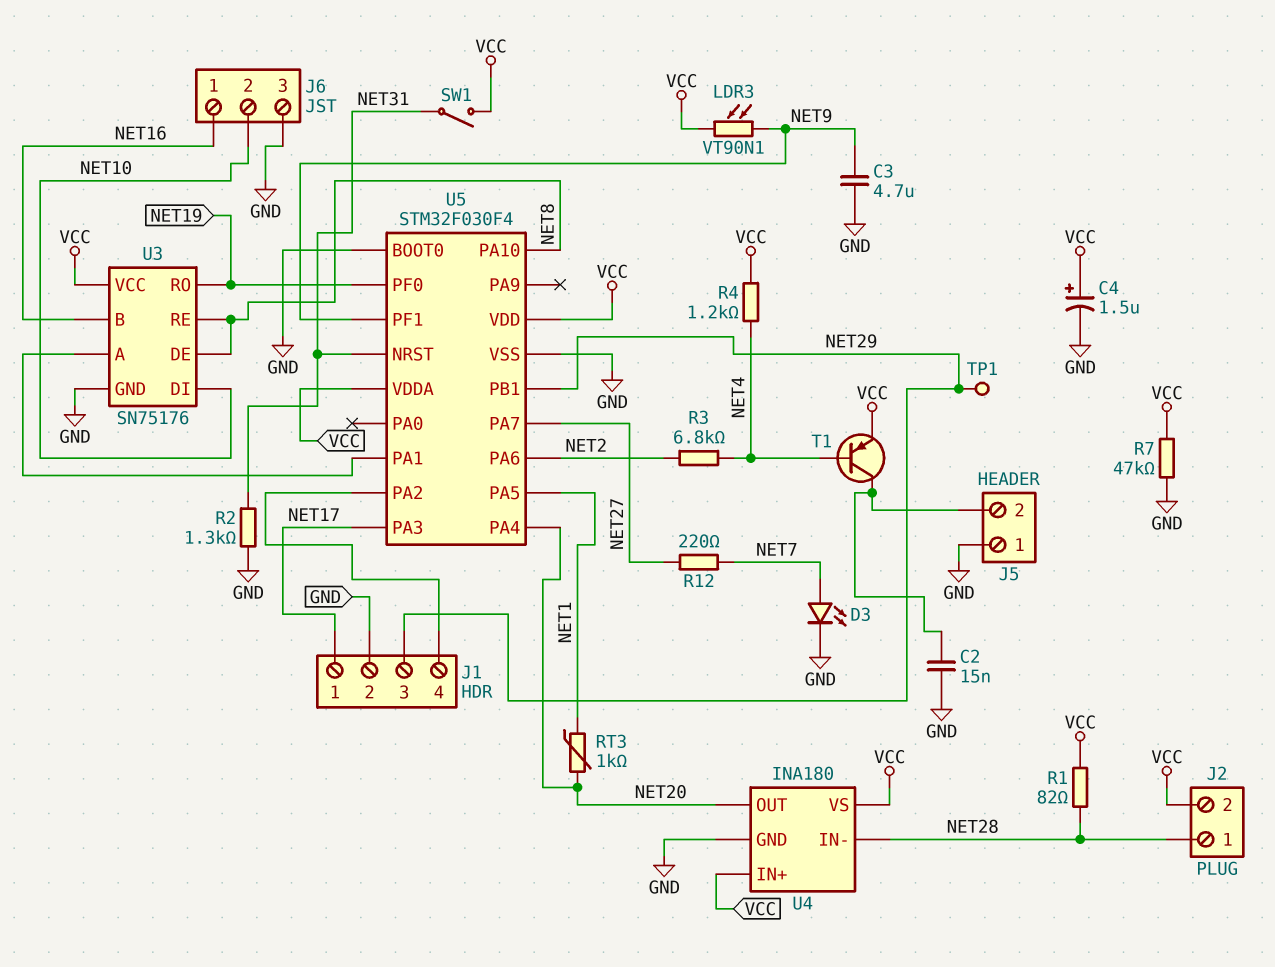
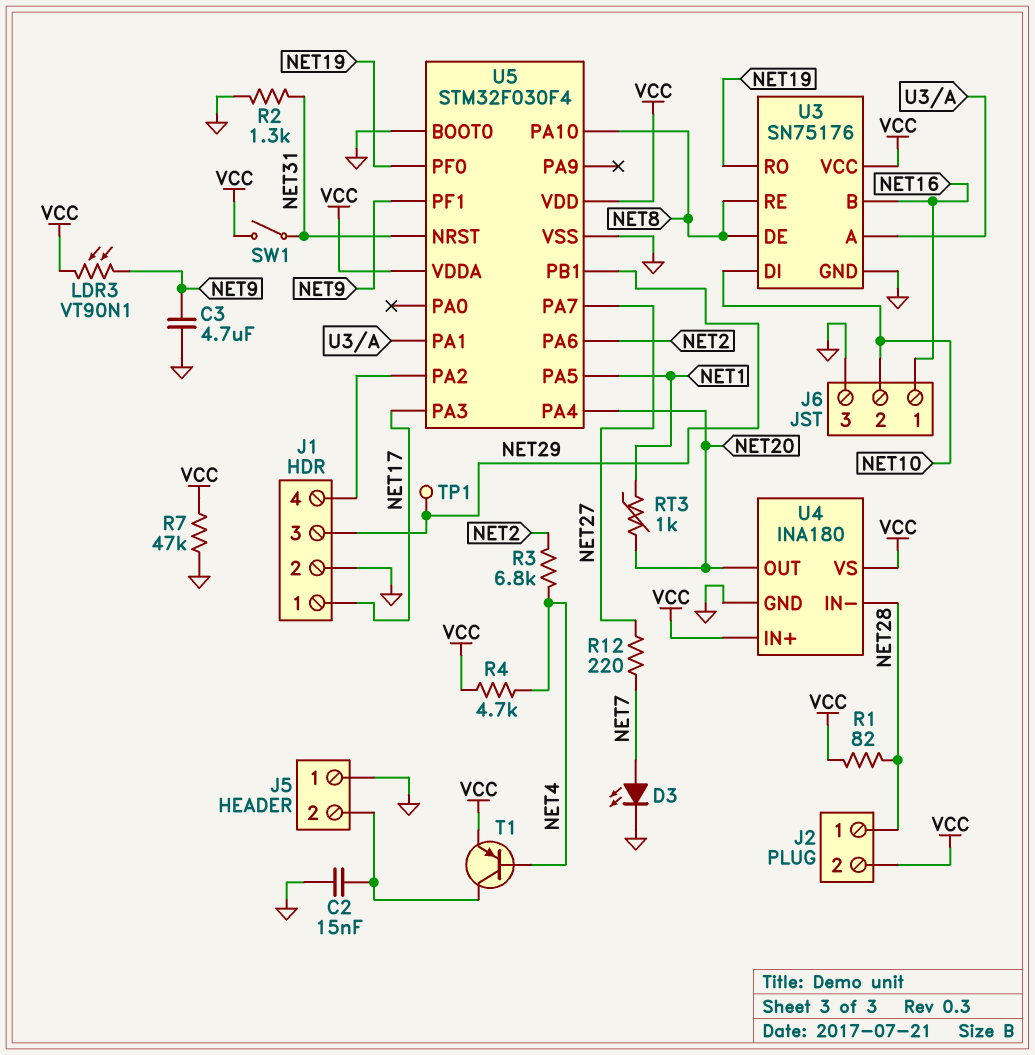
C4: 1.5uF (plus VCC, minus GND) -> none
R4: 1.2k (NET4, VCC) -> 4.7k (NET4, VCC)

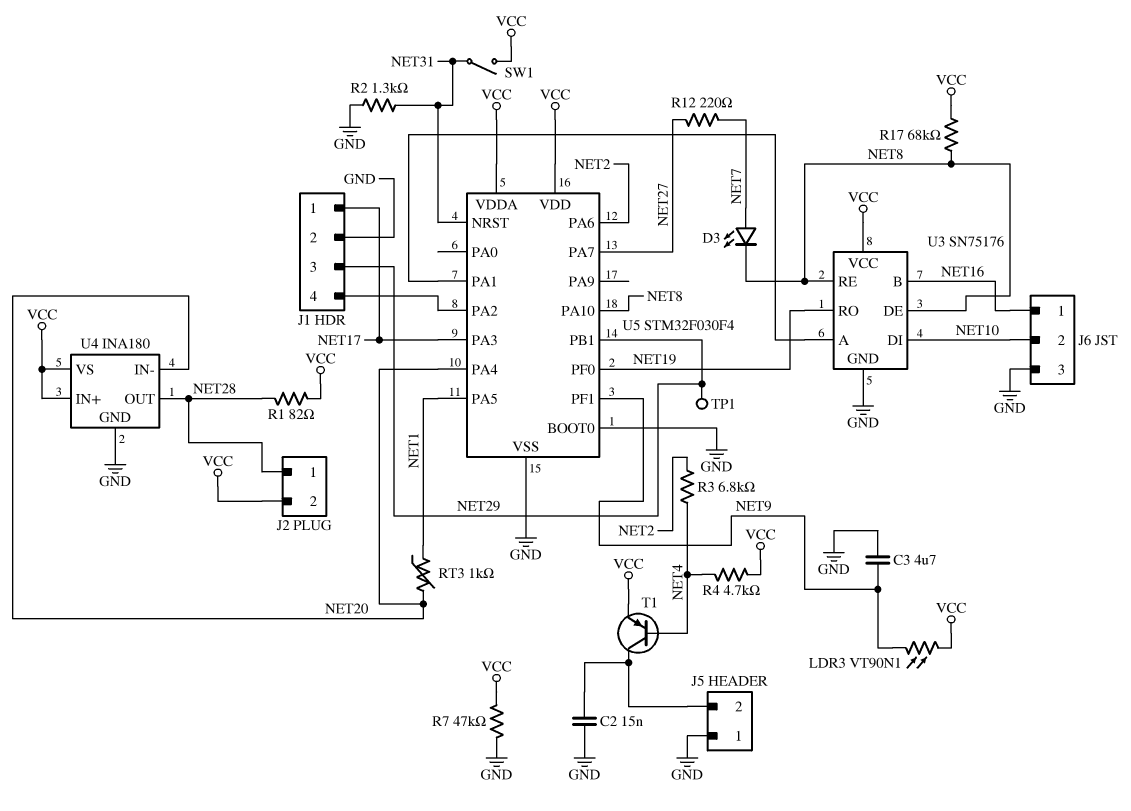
D3: LED (A NET7, K GND) -> LED (A NET7, K NET8)
R17: none -> 68k (NET8, VCC)
U4 pin IN-: NET28 -> NET20
U4 pin OUT: NET20 -> NET28

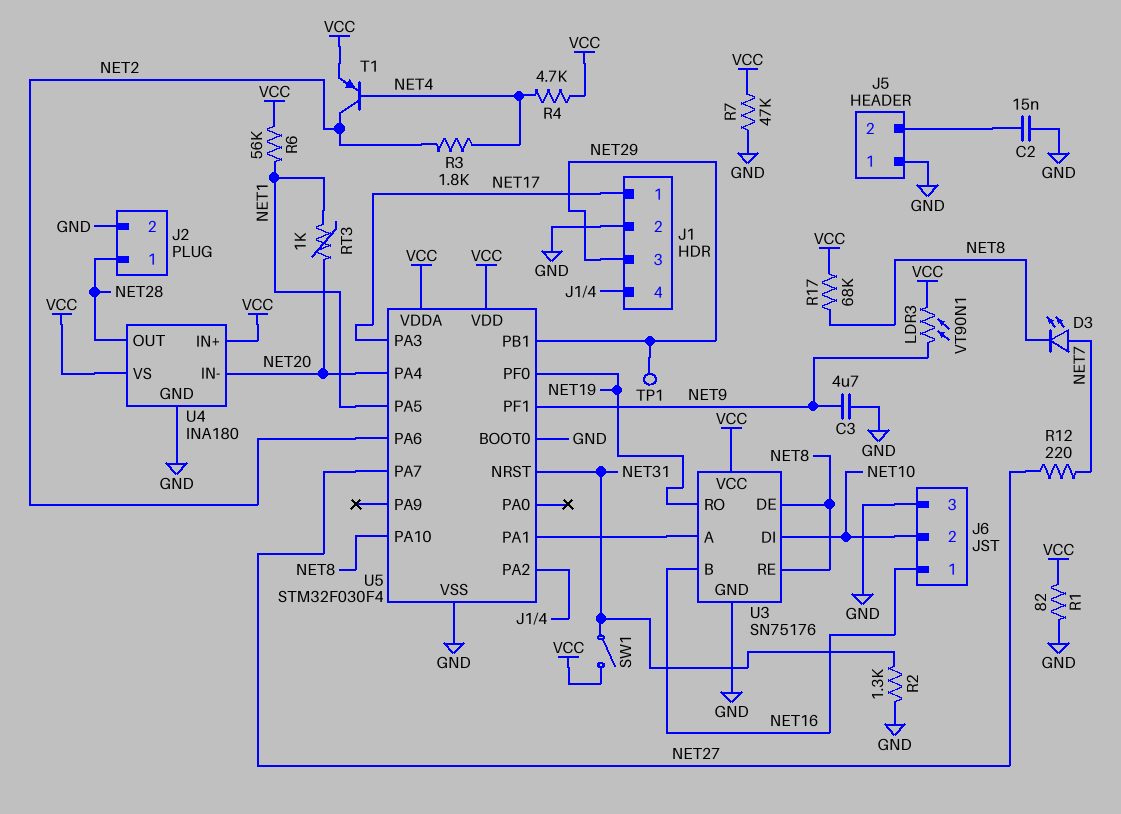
J2 pin 2: VCC -> GND
R1: 82 (NET28, VCC) -> 82 (GND, VCC)
R3: 6.8k (NET2, NET4) -> 1.8k (NET2, NET4)
R6: none -> 56k (NET1, VCC)
T1: PNP (B NET4, C J5/2, E VCC) -> PNP (B NET4, C NET2, E VCC)

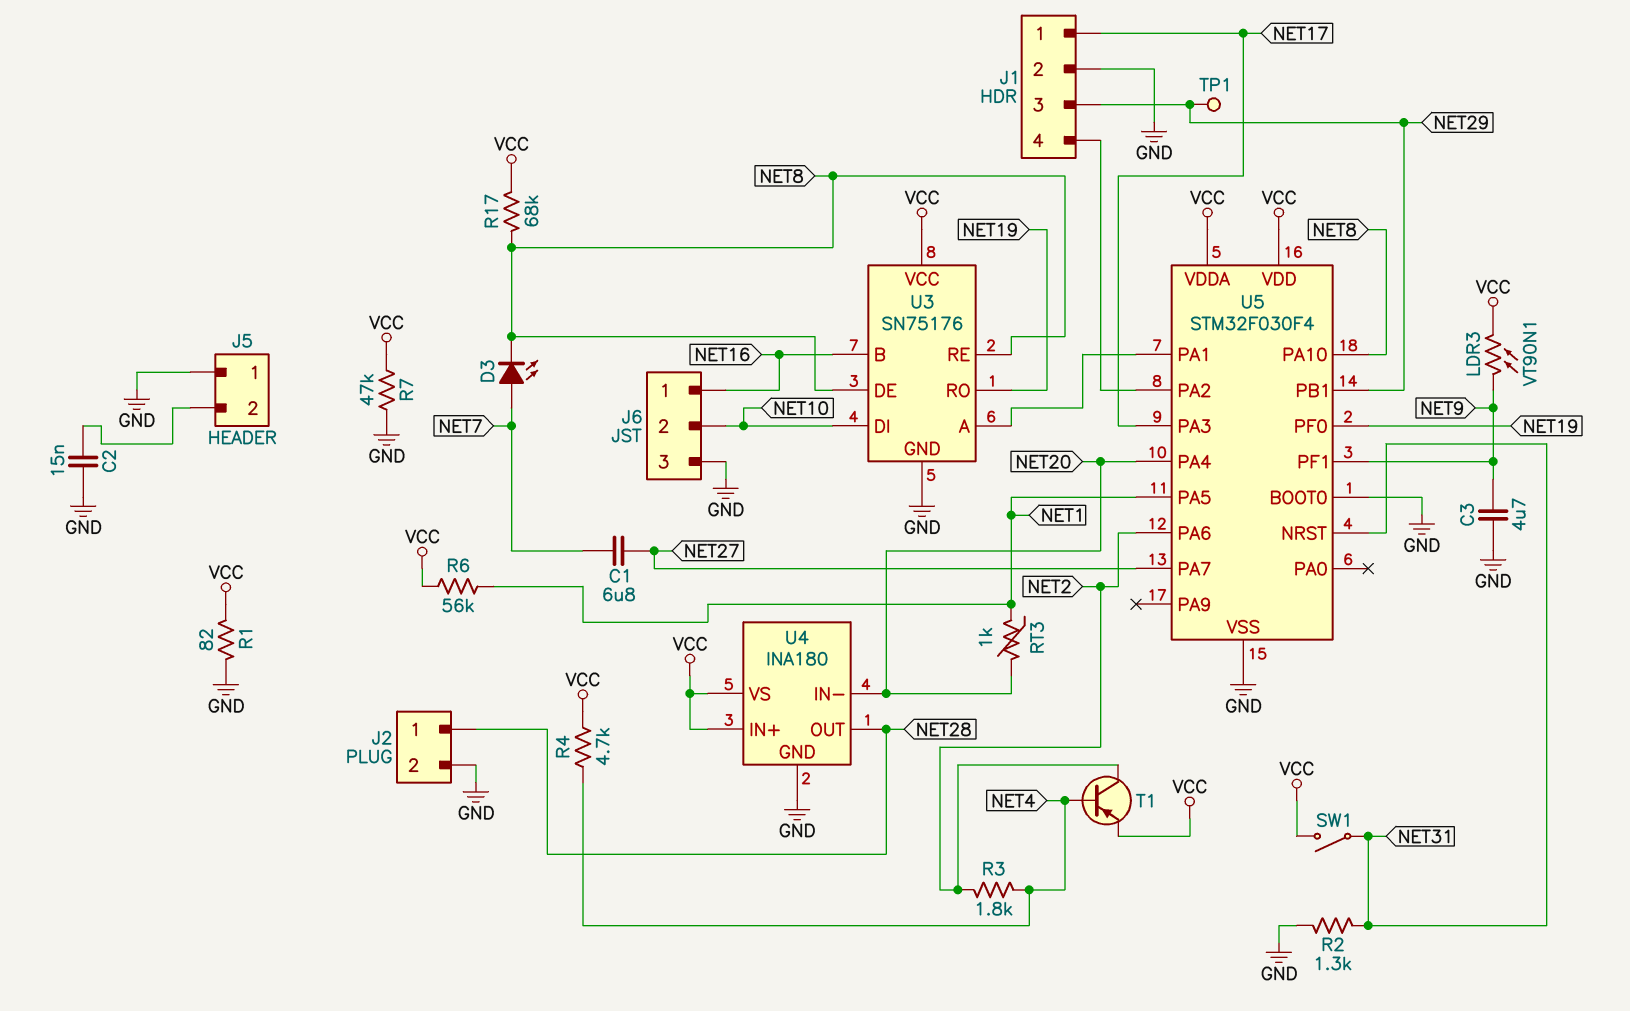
C1: none -> 6.8uF (NET7, NET27)
R12: 220 (NET7, NET27) -> none

